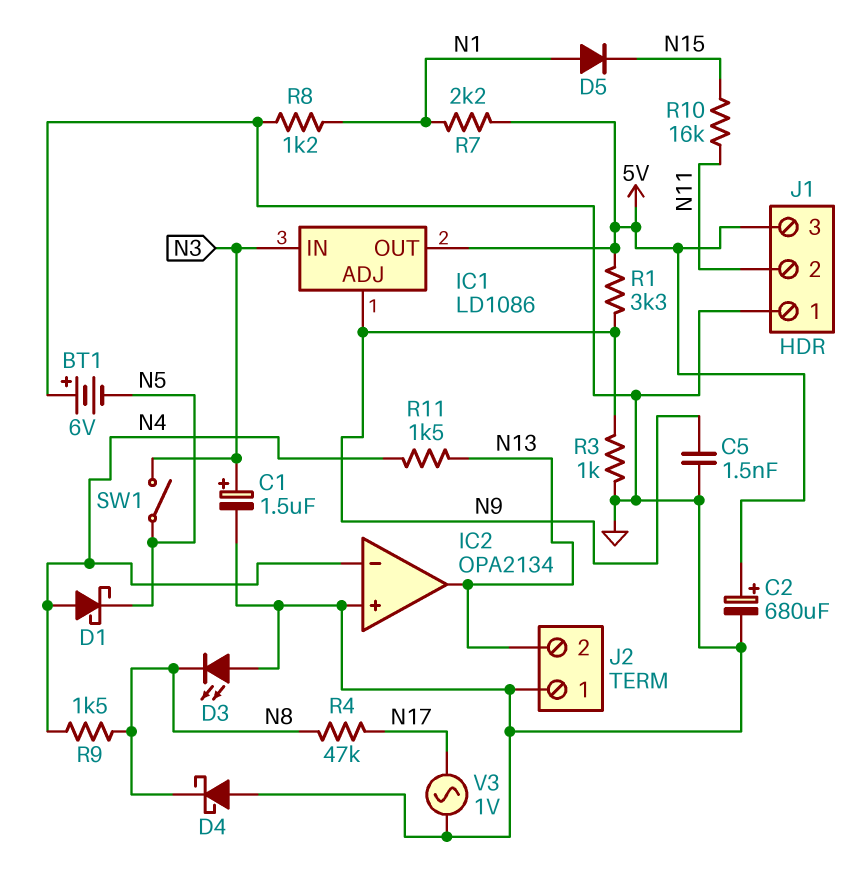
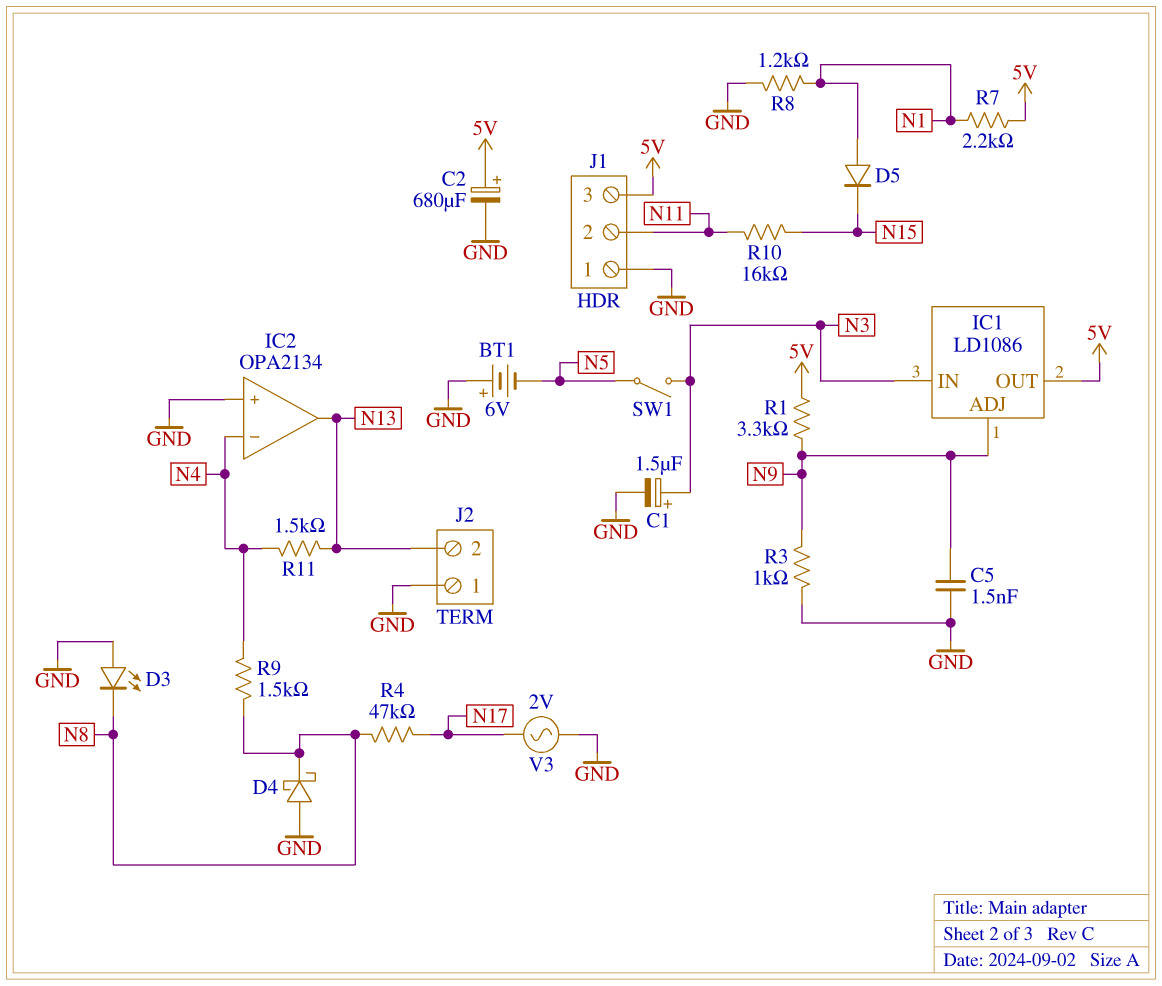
D1: schottky (A N4, K N5) -> none
V3: AC 1V (GND, N17) -> AC 2V (GND, N17)

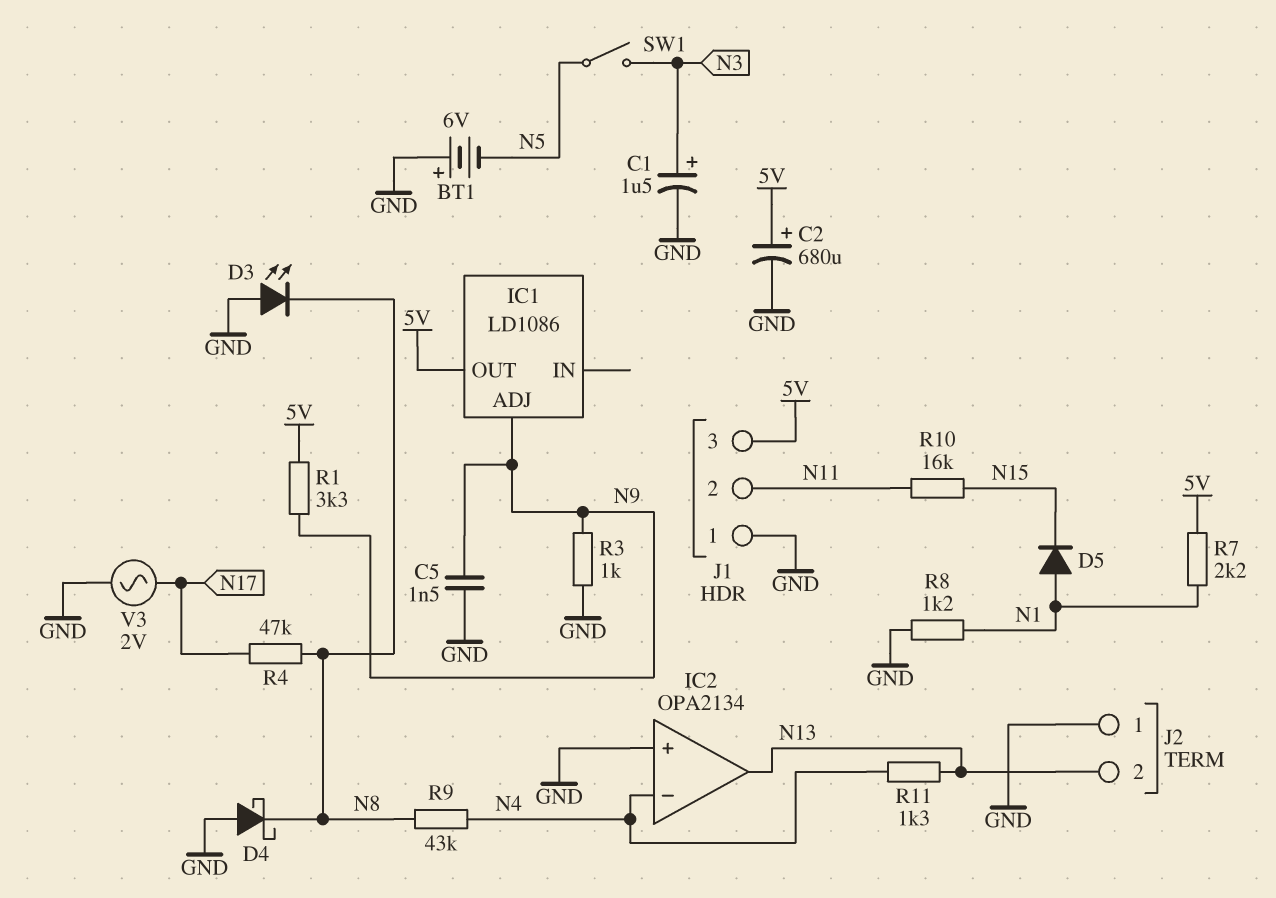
IC1 pin IN: N3 -> none
R9: 1.5k (N4, N8) -> 43k (N4, N8)
R11: 1.5k (N4, N13) -> 1.3k (N4, N13)

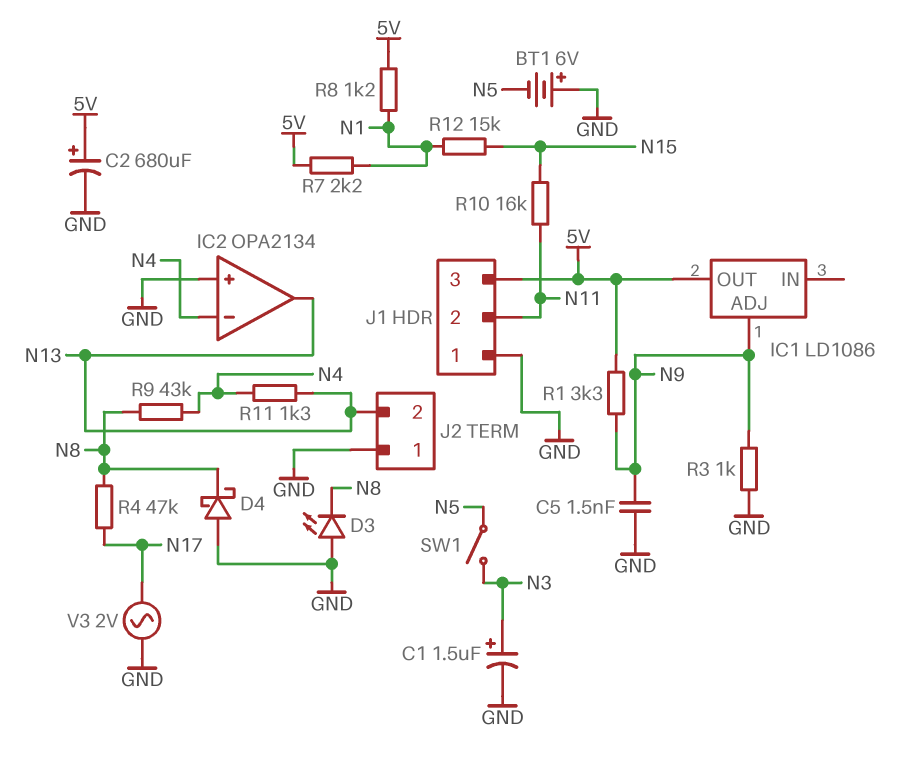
D5: diode (A N1, K N15) -> none
R8: 1.2k (GND, N1) -> 1.2k (5V, N1)
R12: none -> 15k (N1, N15)

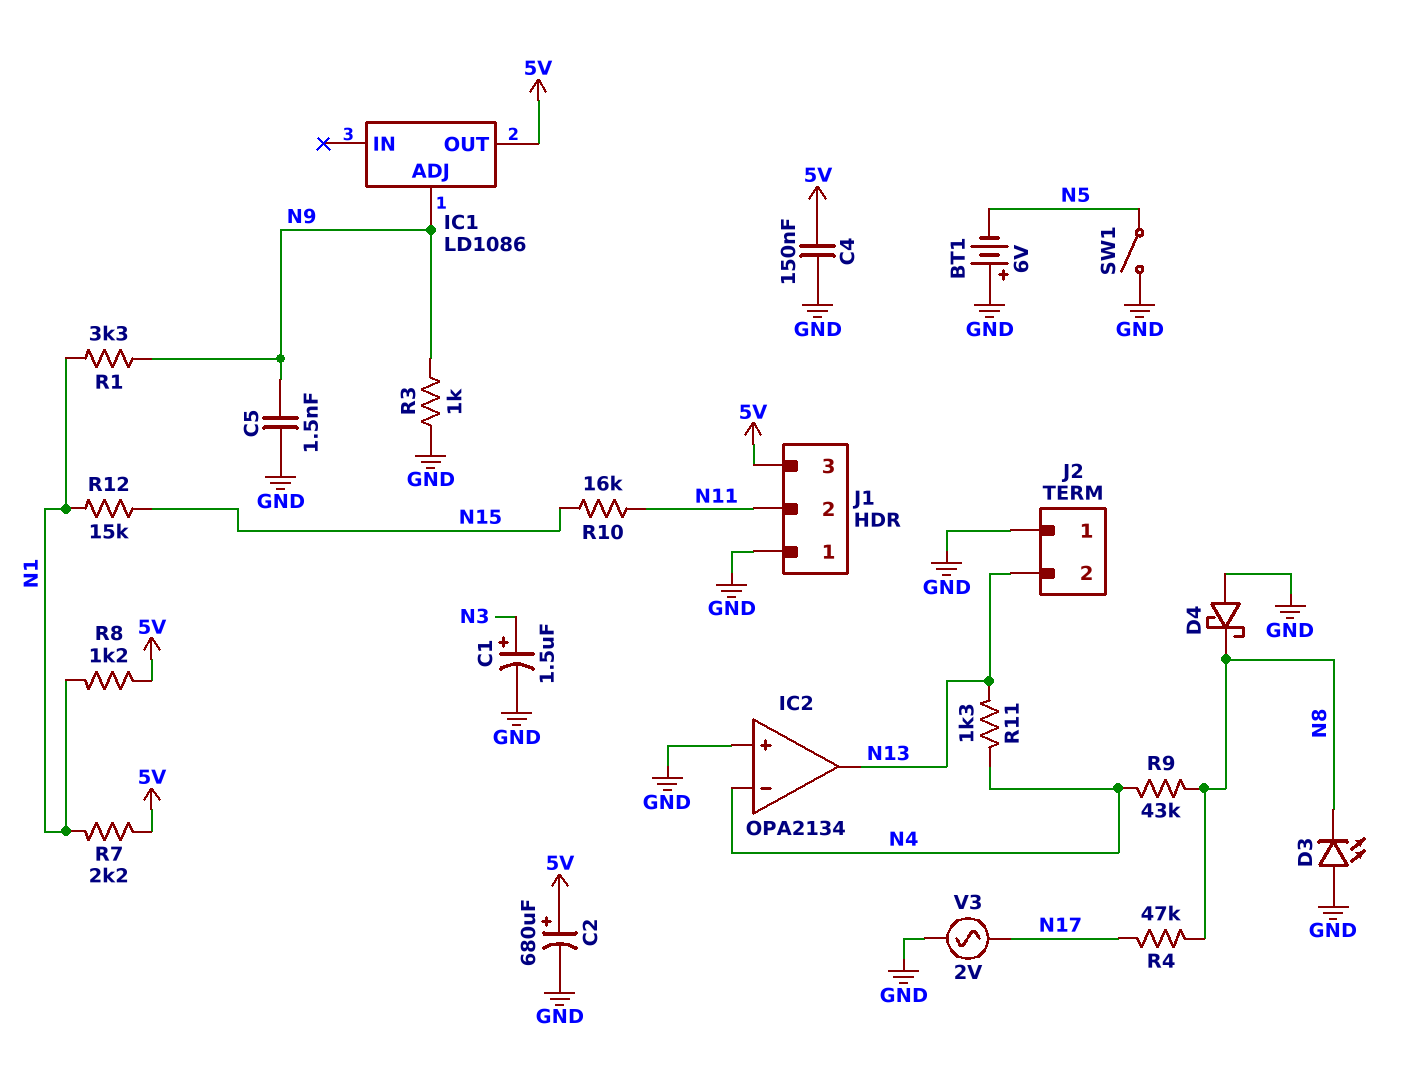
C4: none -> 150nF (5V, GND)
R1: 3.3k (5V, N9) -> 3.3k (N1, N9)
SW1: switch (N3, N5) -> switch (GND, N5)

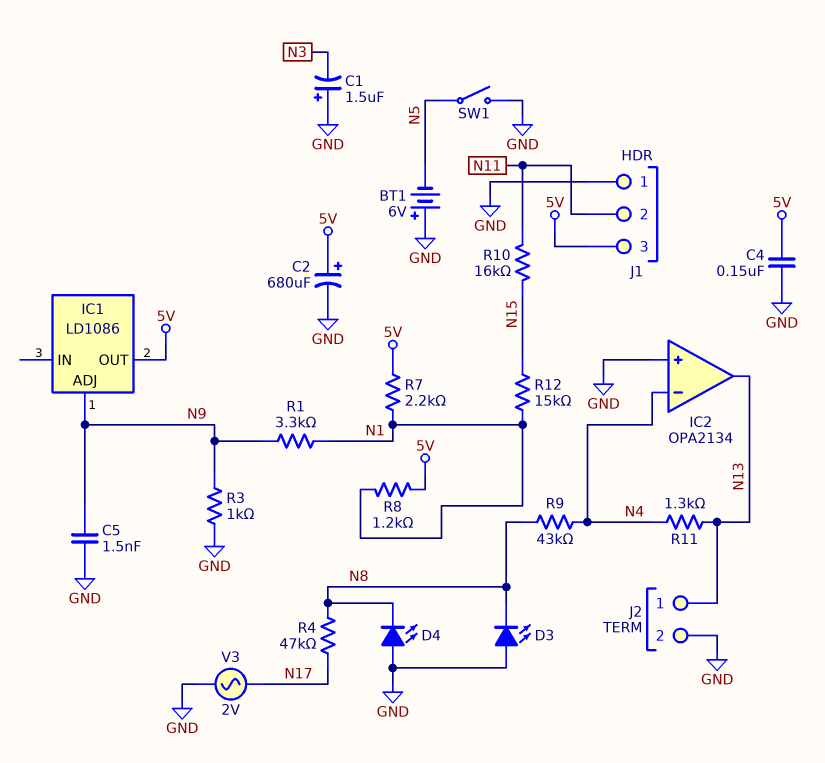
C1: 1.5uF (plus N3, minus GND) -> 1.5uF (plus GND, minus N3)
D4: schottky (A GND, K N8) -> LED (A GND, K N8)
J2 pin 1: GND -> N13
J2 pin 2: N13 -> GND

